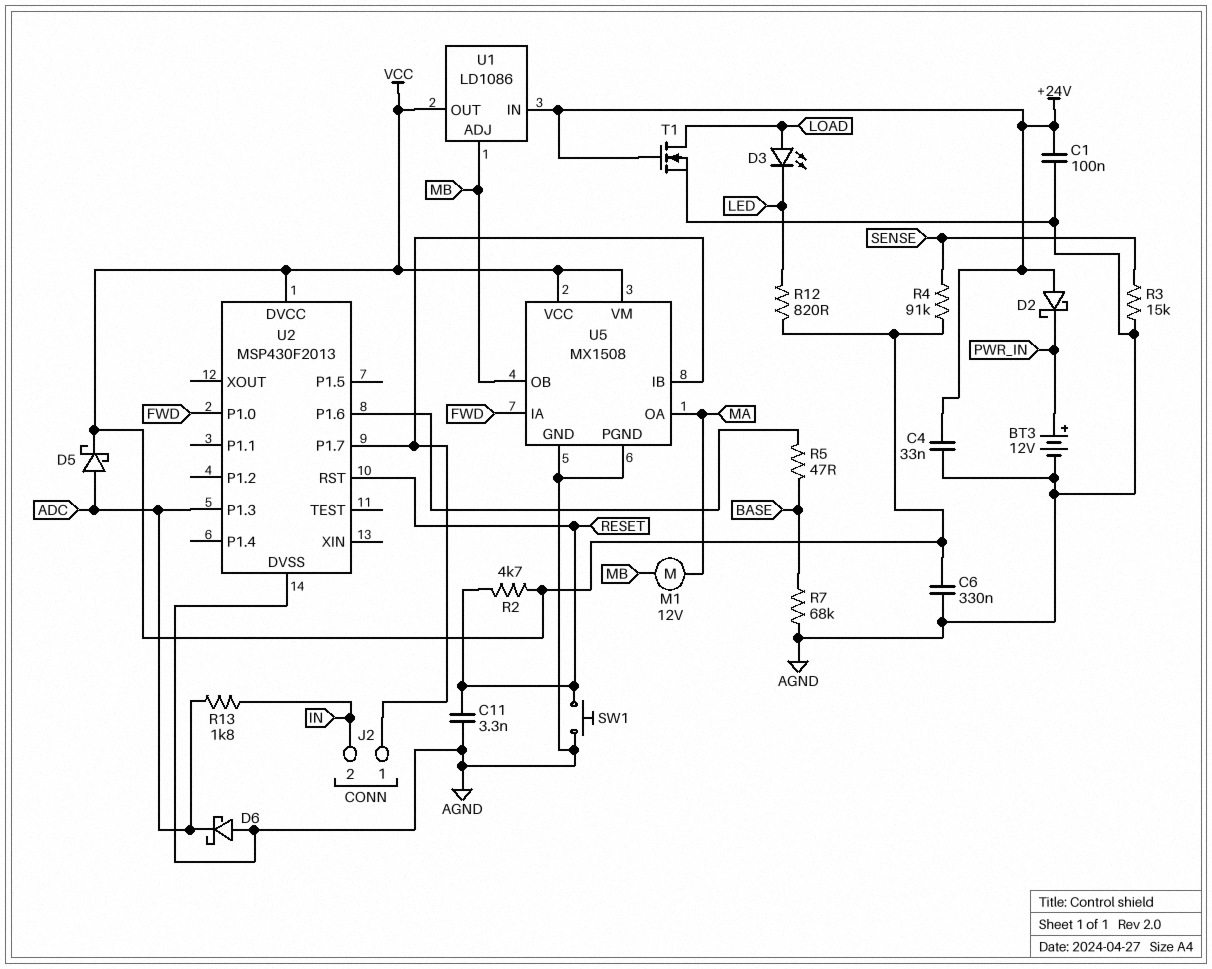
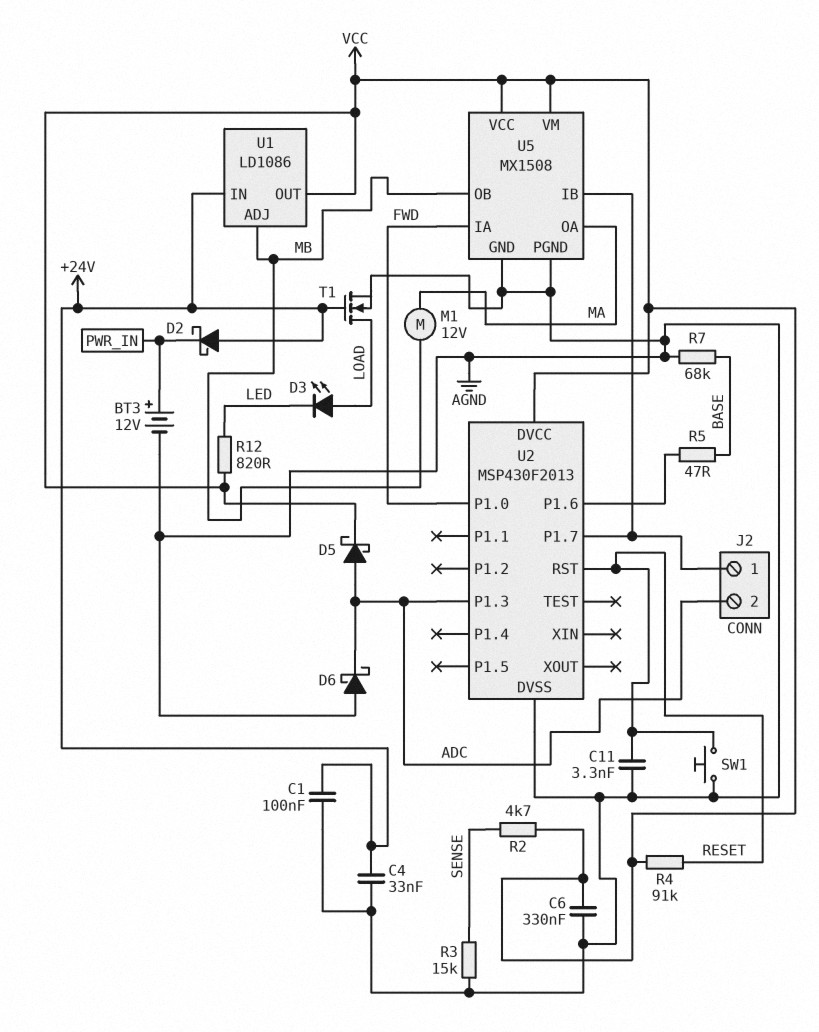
J2 pin 2: IN -> ADC
R2: 4.7k (RESET, VCC) -> 4.7k (SENSE, VCC)
R4: 91k (SENSE, VCC) -> 91k (RESET, VCC)
R13: 1.8k (ADC, IN) -> none

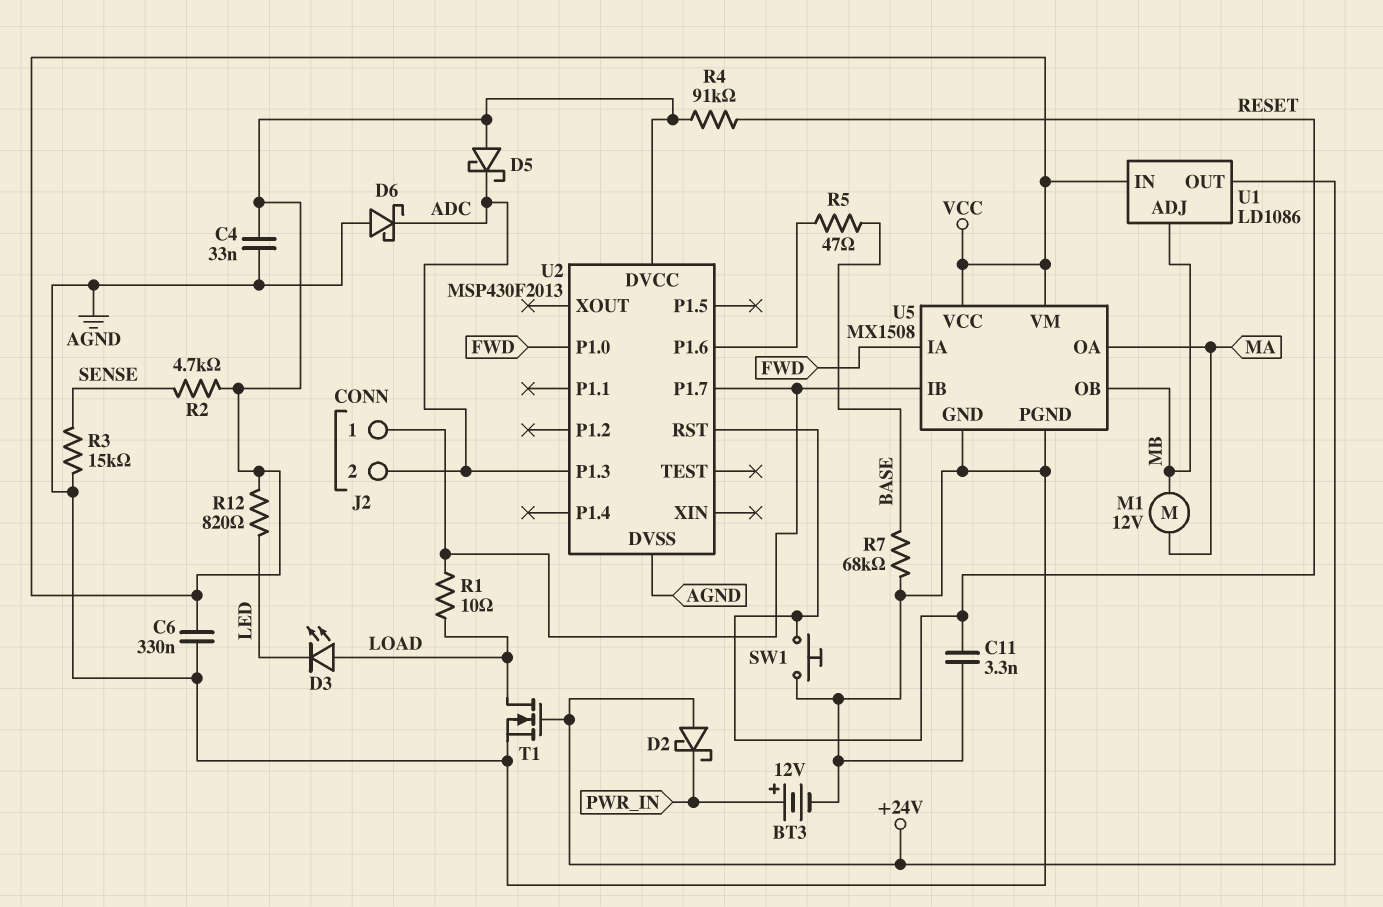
C1: 100nF (+24V, AGND) -> none
C4: 33nF (+24V, AGND) -> 33nF (AGND, VCC)
D5: schottky (A ADC, K VCC) -> schottky (A VCC, K ADC)
R1: none -> 10 (J2/1, LOAD)
U1 pin IN: +24V -> VCC
U1 pin OUT: VCC -> +24V

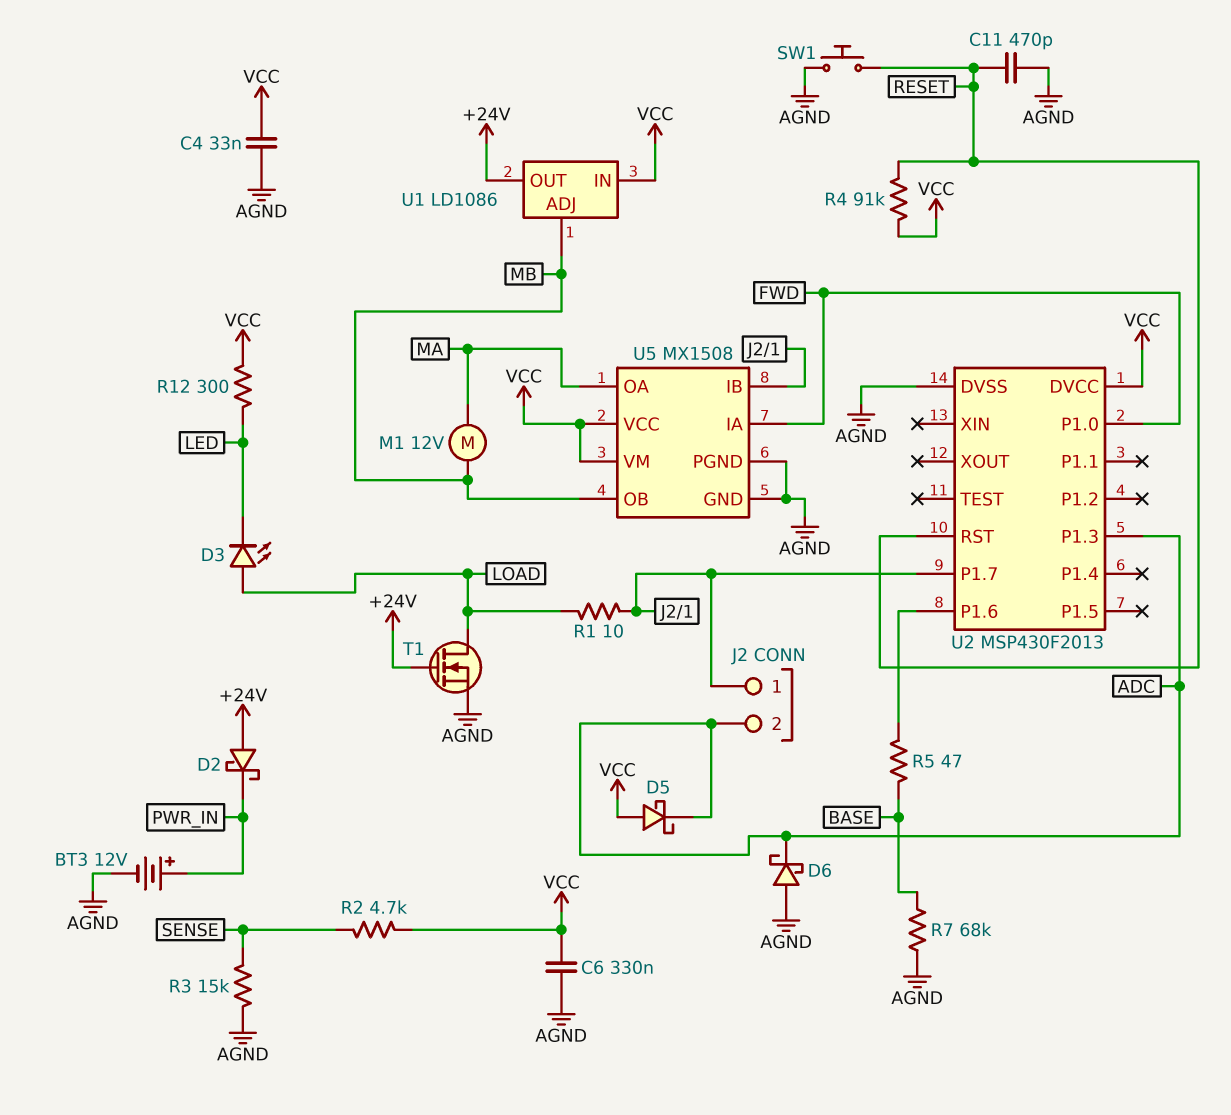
C11: 3.3nF (AGND, RESET) -> 470pF (AGND, RESET)
R12: 820 (LED, VCC) -> 300 (LED, VCC)

